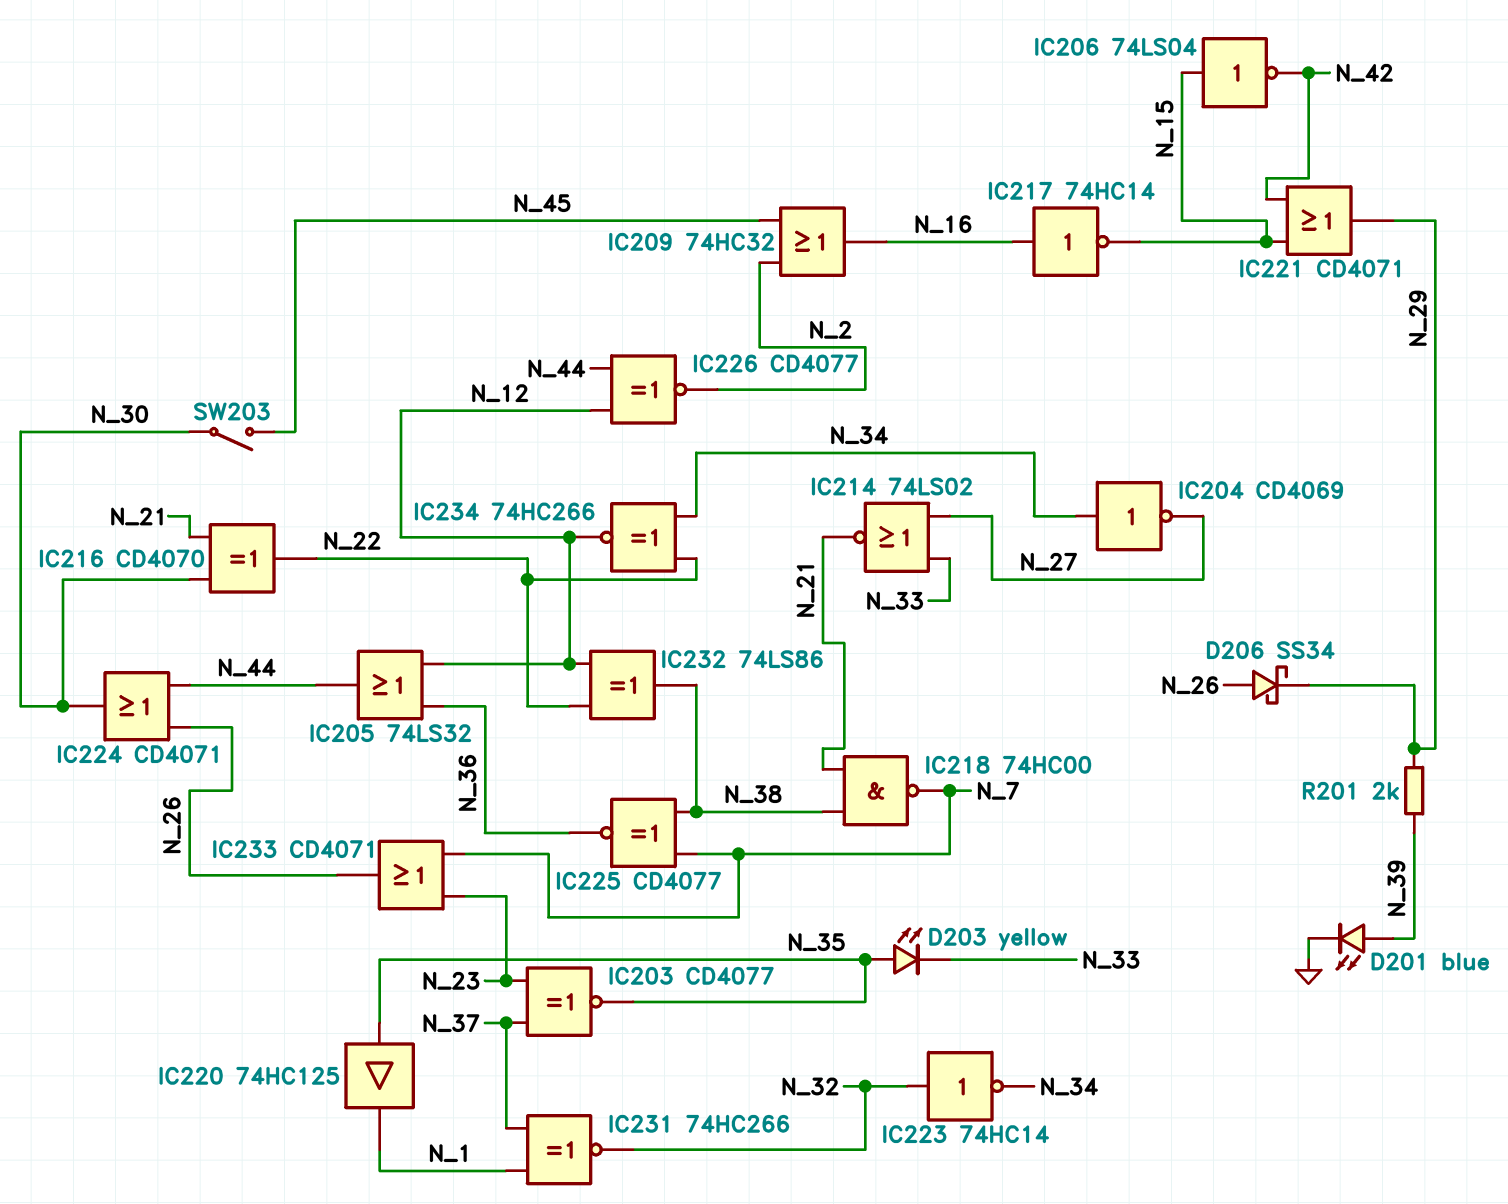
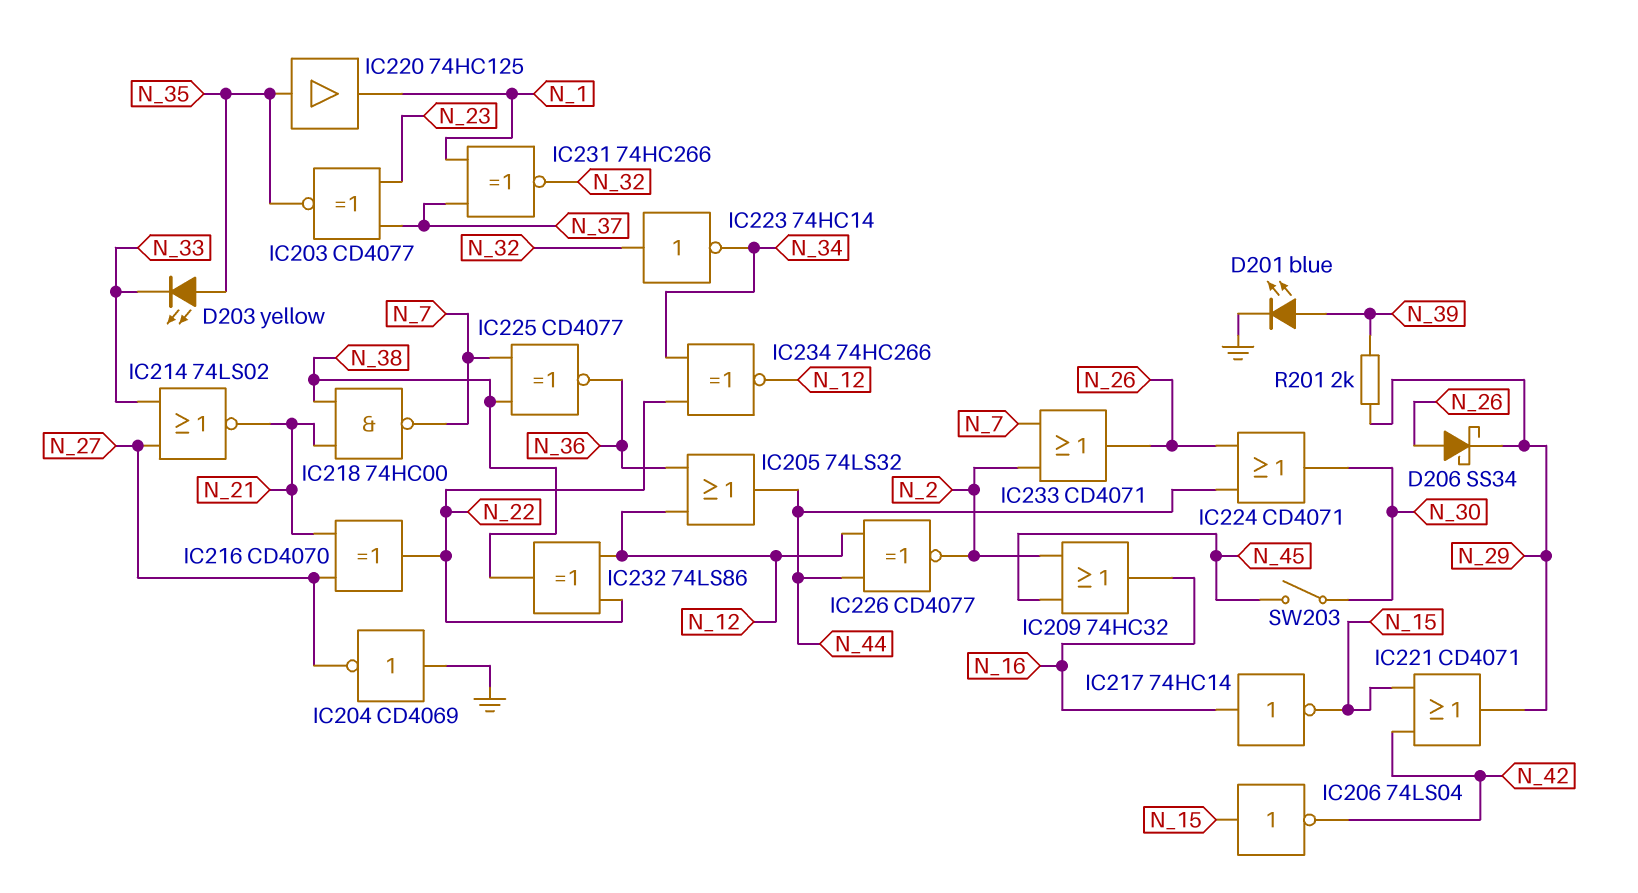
IC204: NOT CD4069 (in N_34, out N_27) -> NOT CD4069 (in GND, out N_27)
IC216: XOR CD4070 (in N_21, in N_30, out N_22) -> XOR CD4070 (in N_21, in N_27, out N_22)
IC233: OR CD4071 (in N_7, in N_23, out N_26) -> OR CD4071 (in N_2, in N_7, out N_26)

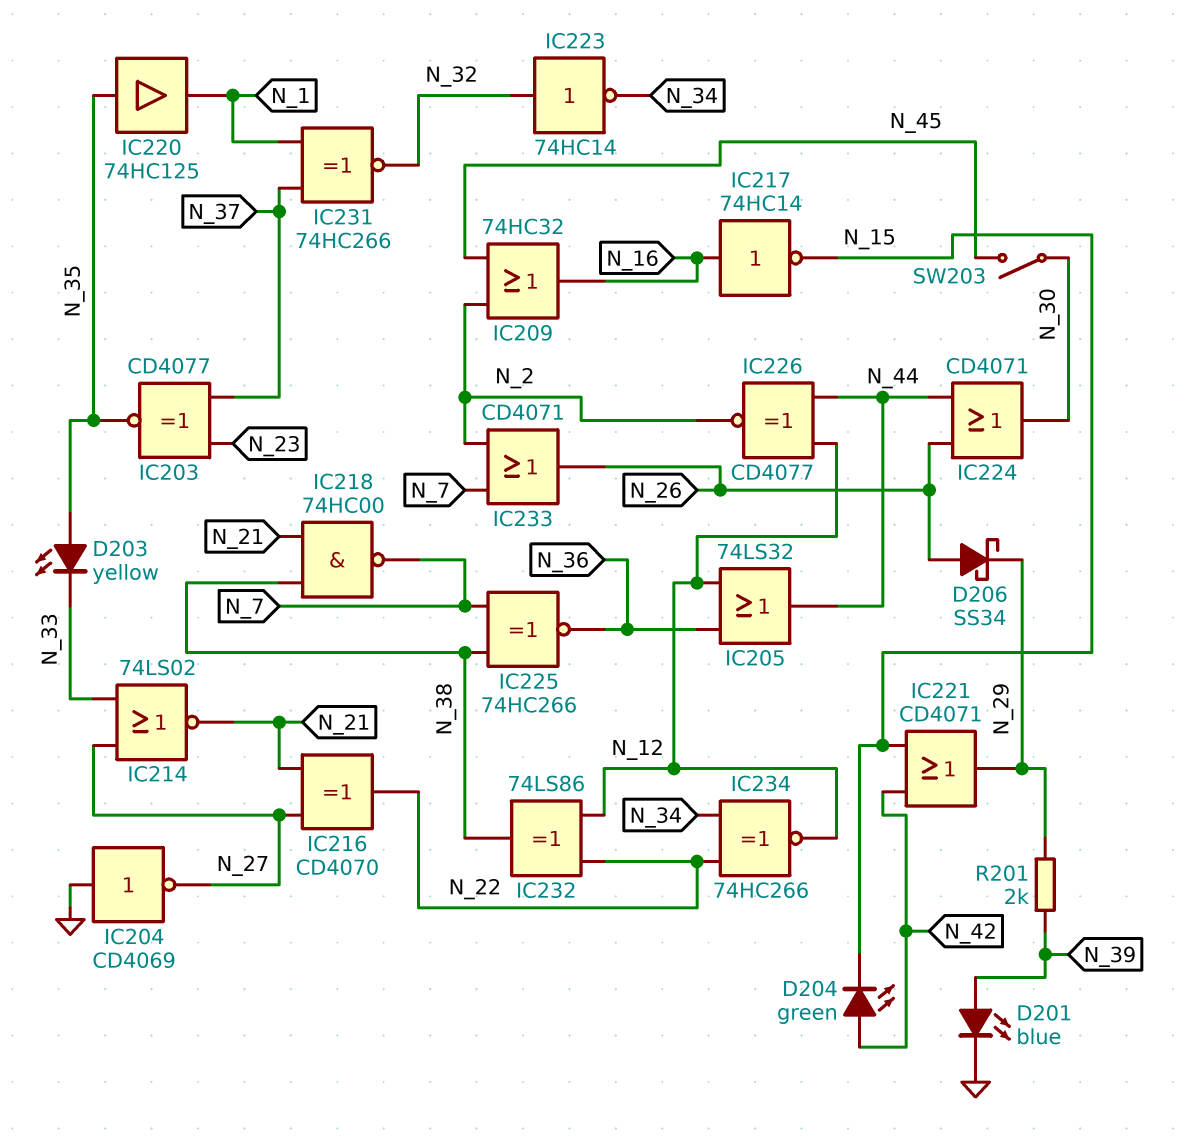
D204: none -> LED green (A N_42, K N_15)
IC206: NOT 74LS04 (in N_15, out N_42) -> none
IC225: XNOR CD4077 (in N_7, in N_38, out N_36) -> XNOR 74HC266 (in N_7, in N_38, out N_36)

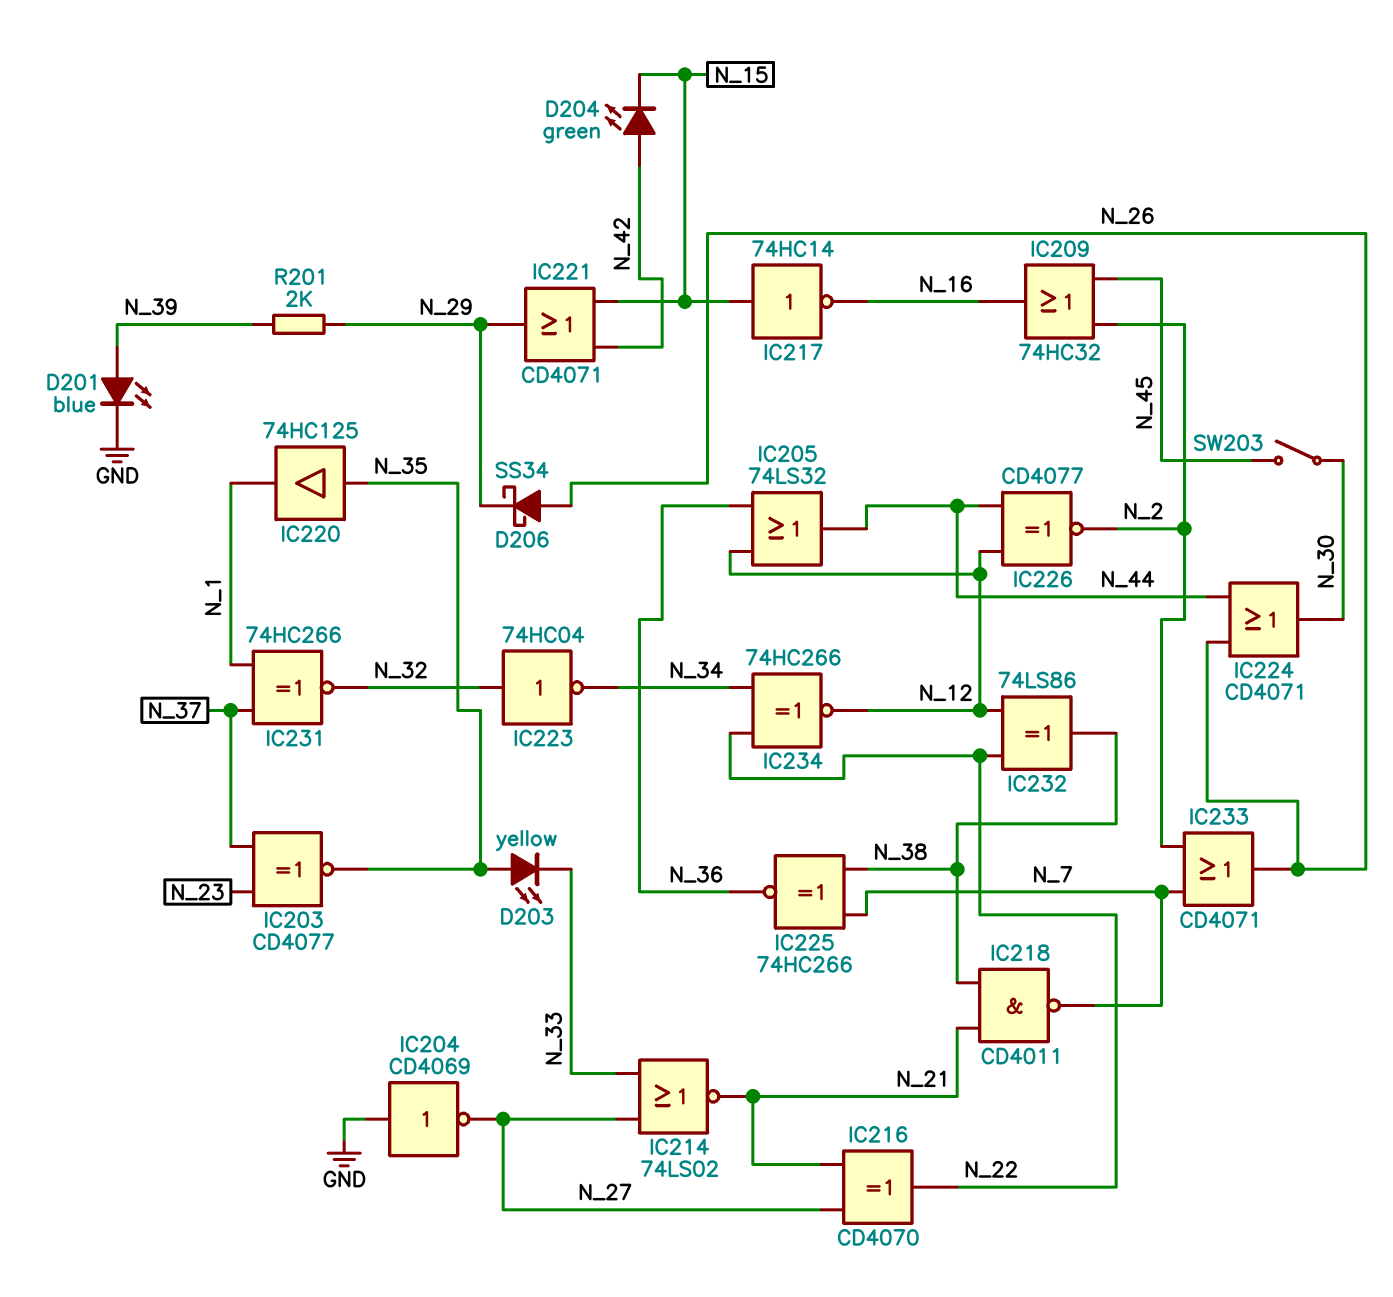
IC217: NOT 74HC14 (in N_16, out N_15) -> NOT 74HC14 (in N_15, out N_16)
IC218: NAND 74HC00 (in N_21, in N_38, out N_7) -> NAND CD4011 (in N_21, in N_38, out N_7)
IC223: NOT 74HC14 (in N_32, out N_34) -> NOT 74HC04 (in N_32, out N_34)

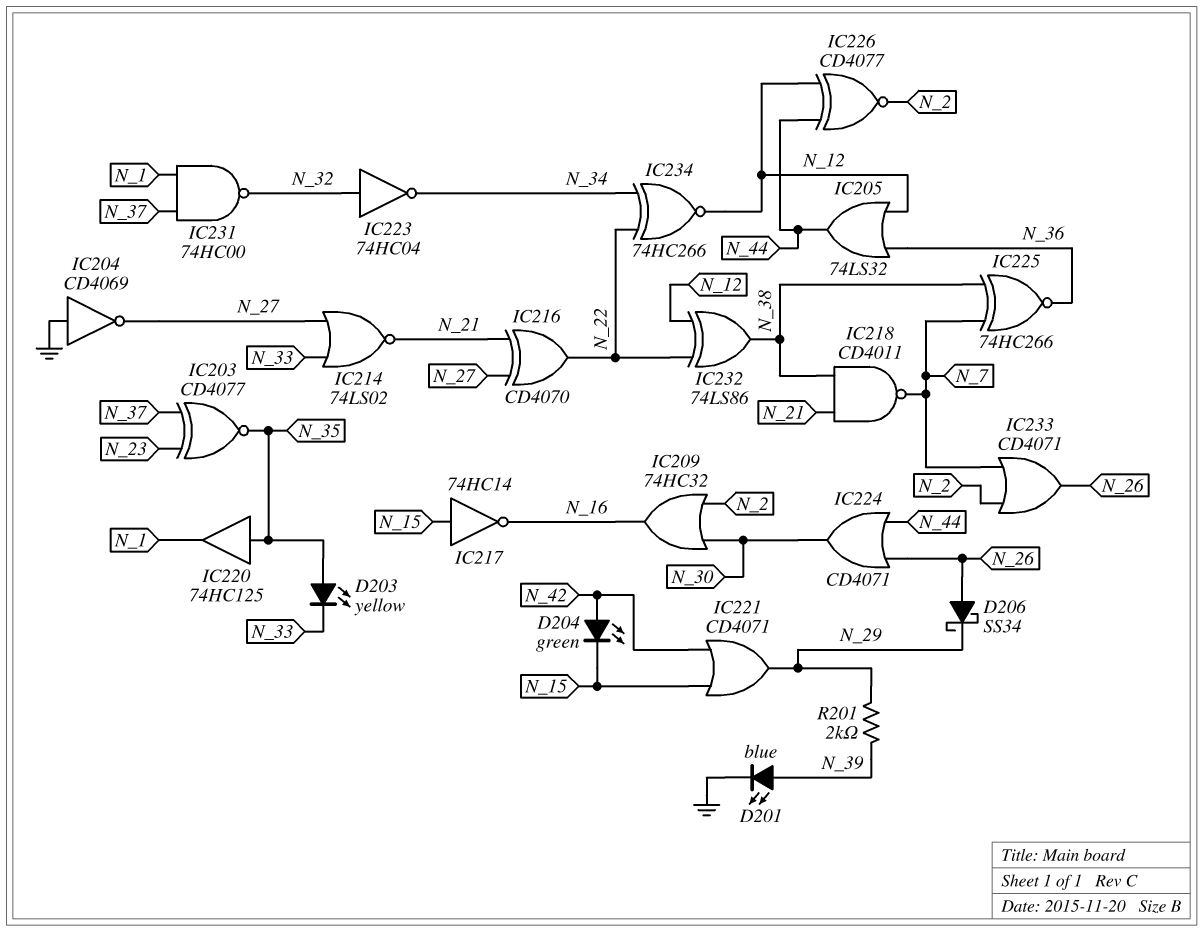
IC209: OR 74HC32 (in N_2, in N_45, out N_16) -> OR 74HC32 (in N_2, in N_30, out N_16)
IC231: XNOR 74HC266 (in N_1, in N_37, out N_32) -> NAND 74HC00 (in N_1, in N_37, out N_32)
SW203: switch (N_30, N_45) -> none

